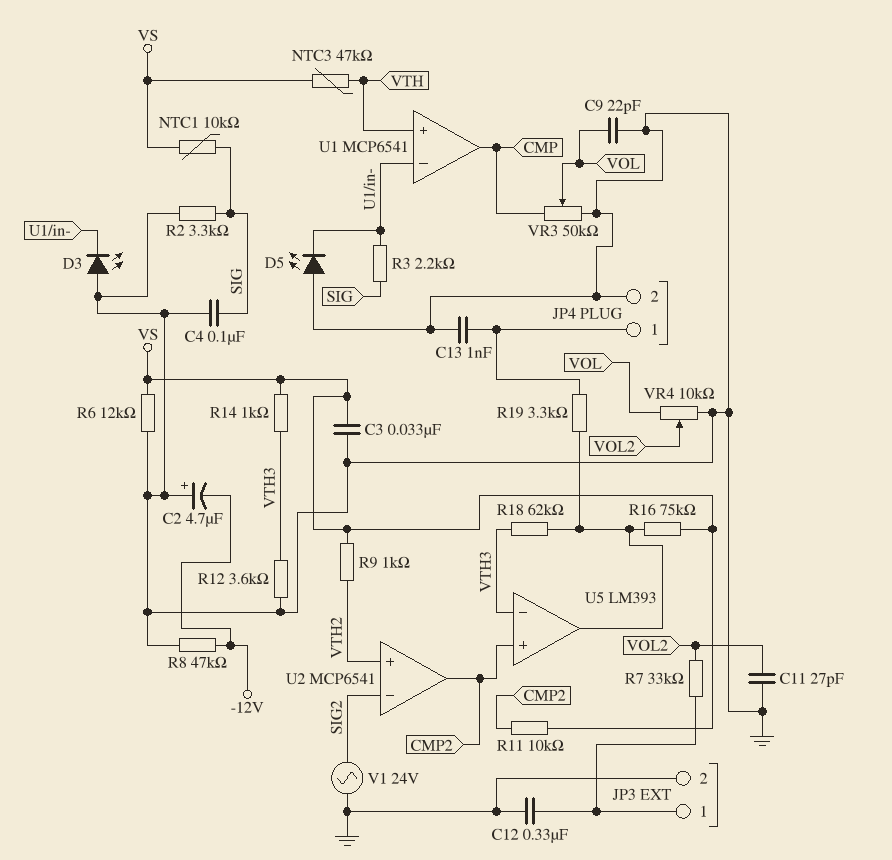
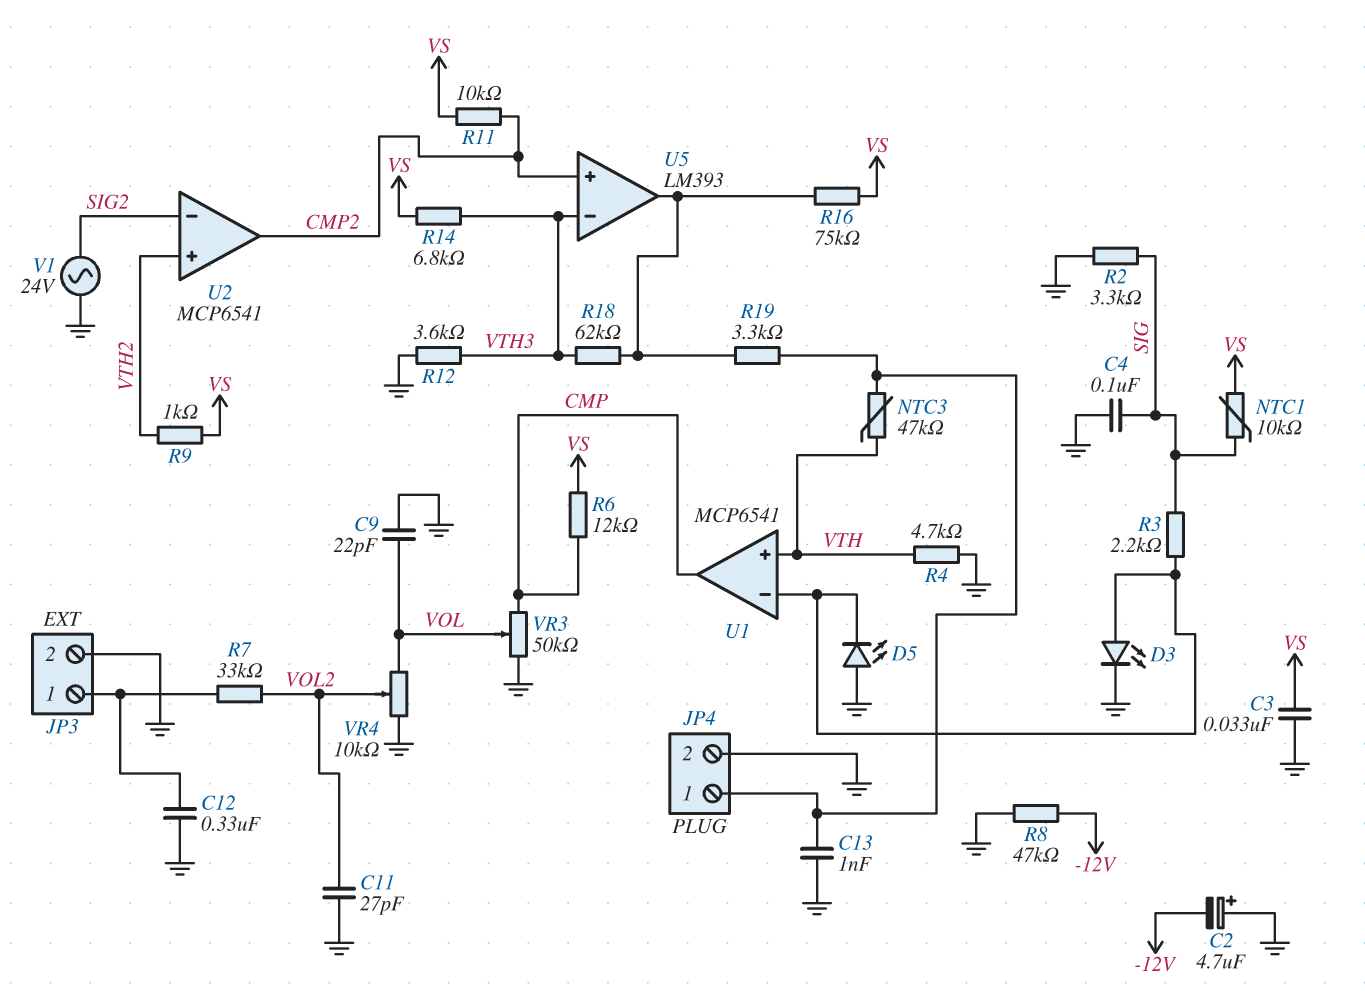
D3: LED (A GND, K U1/in-) -> LED (A U1/in-, K GND)
NTC3: 47k (VS, VTH) -> 47k (JP4/1, VTH)
R4: none -> 4.7k (GND, VTH)
R6: 12k (GND, VS) -> 12k (CMP, VS)
R14: 1k (VS, VTH3) -> 6.8k (VS, VTH3)

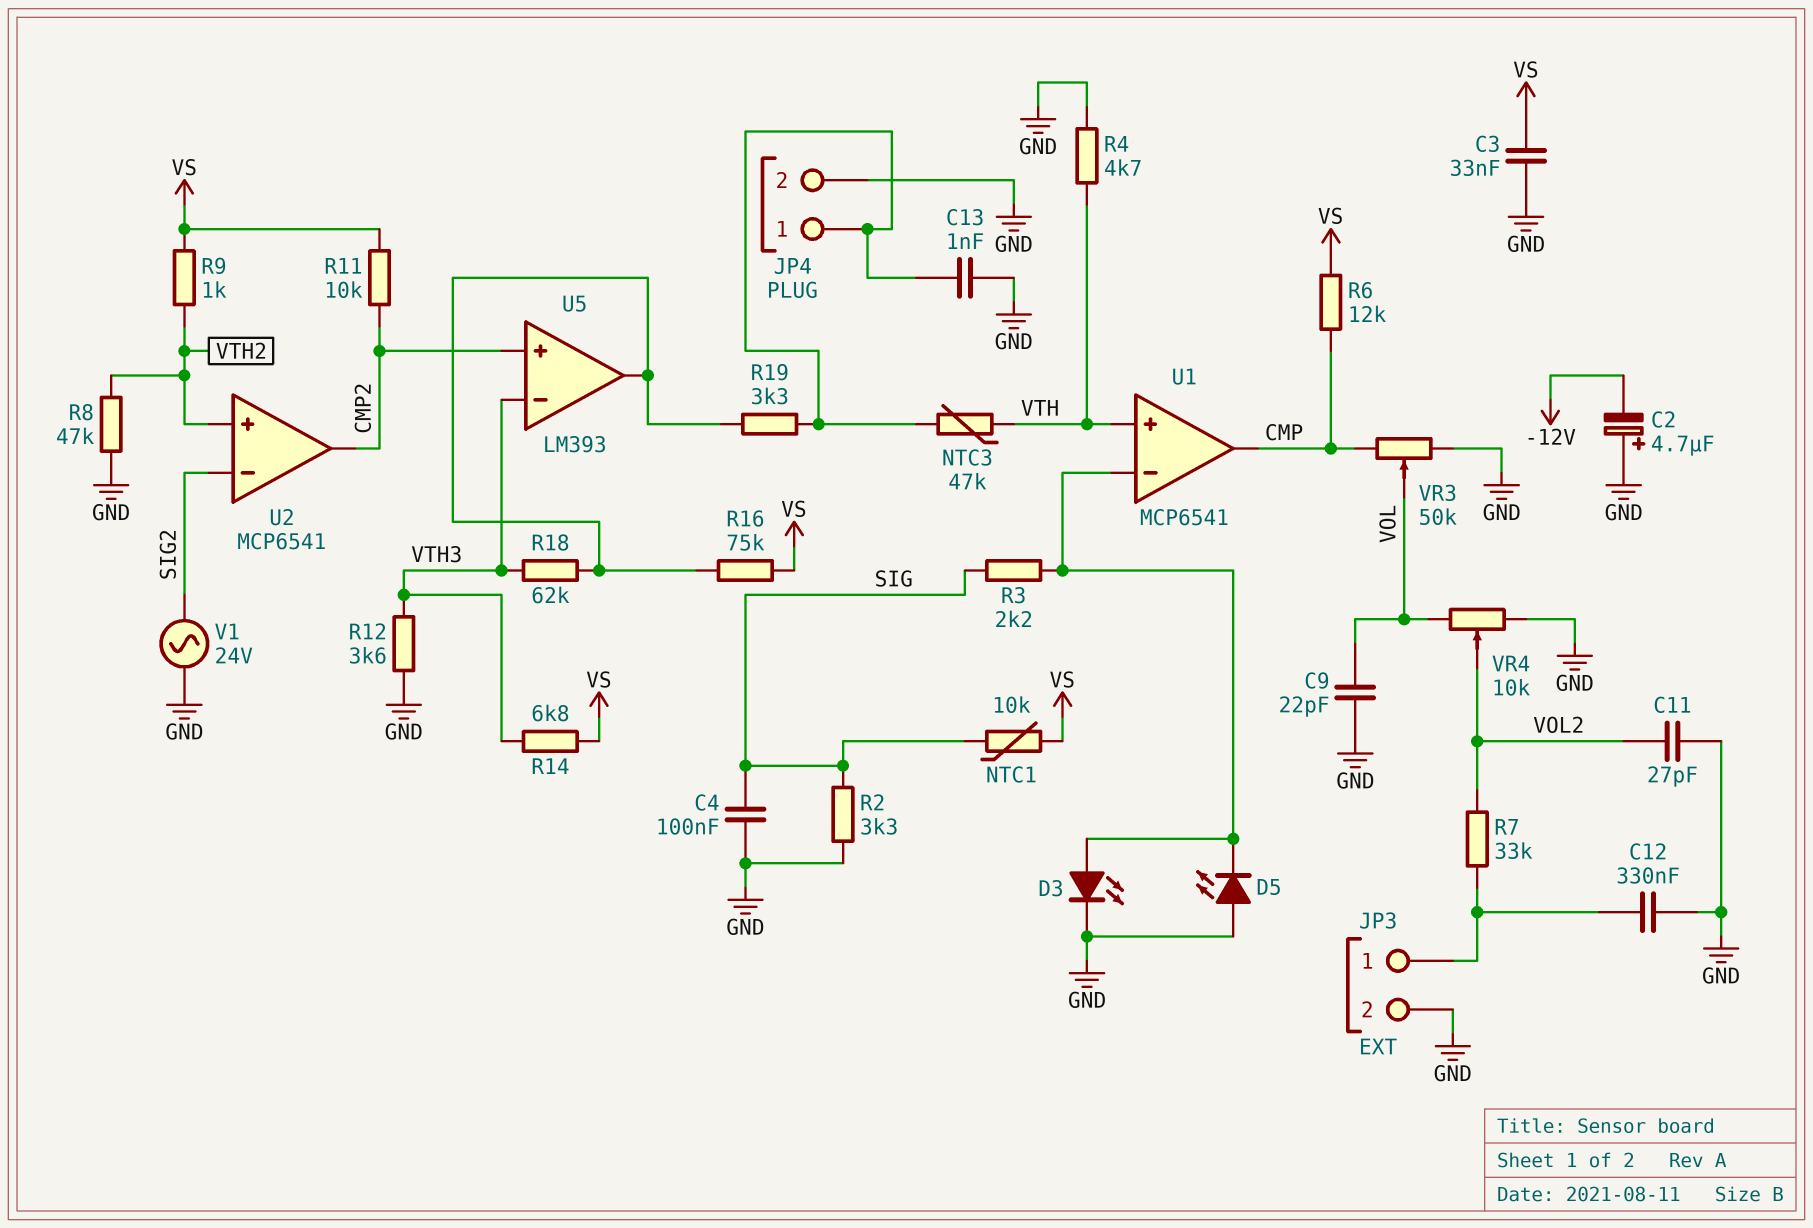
R8: 47k (-12V, GND) -> 47k (GND, VTH2)

